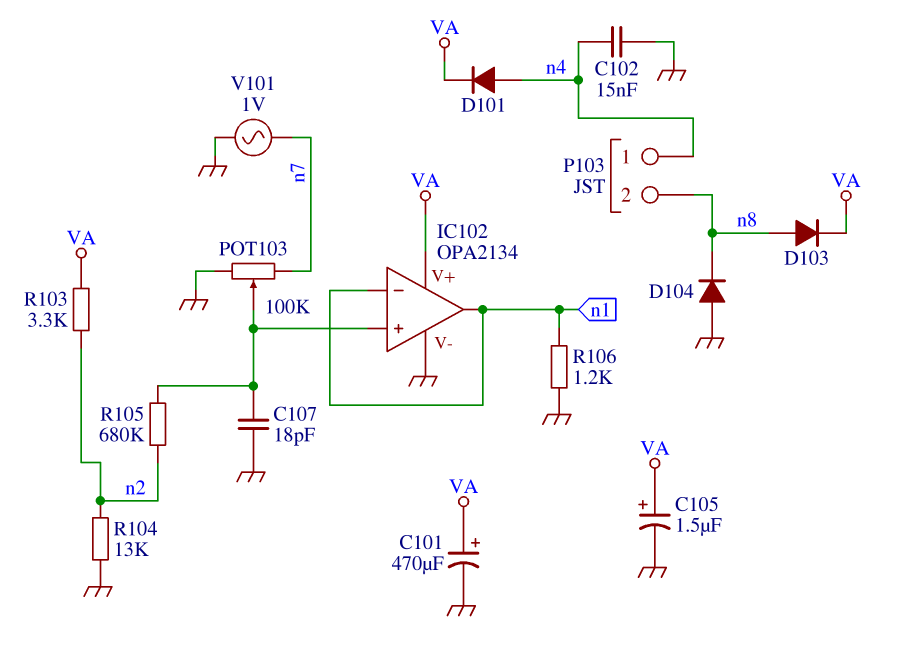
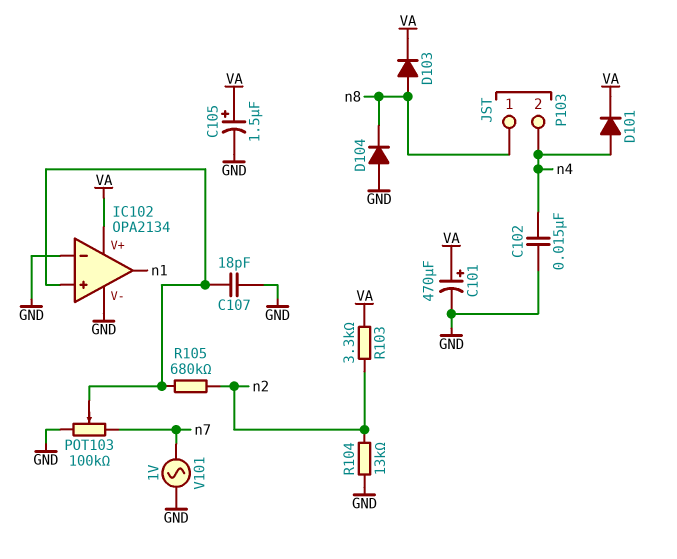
IC102 pin in-: n1 -> GND
P103 pin 1: n4 -> n8
P103 pin 2: n8 -> n4
R106: 1.2k (GND, n1) -> none

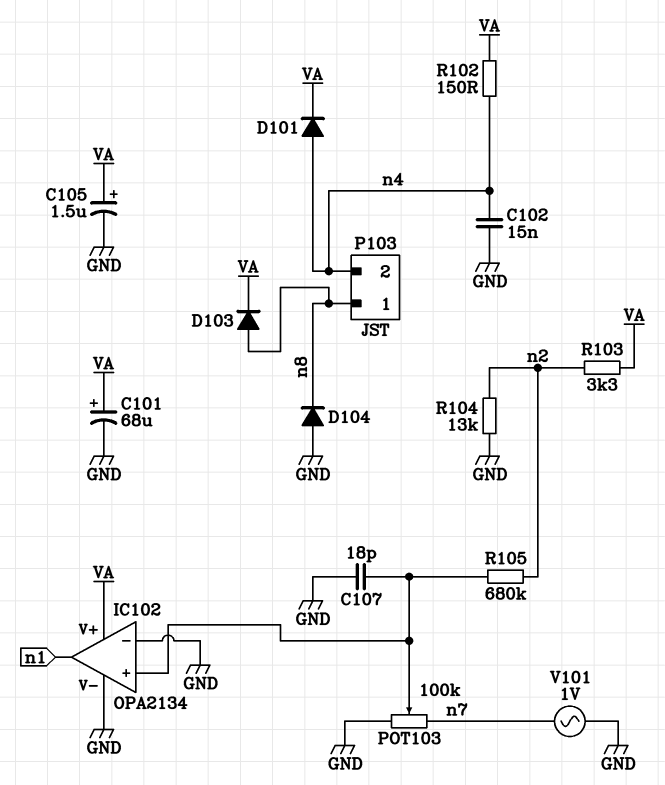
C101: 470uF (plus VA, minus GND) -> 68uF (plus VA, minus GND)
R102: none -> 150 (VA, n4)

